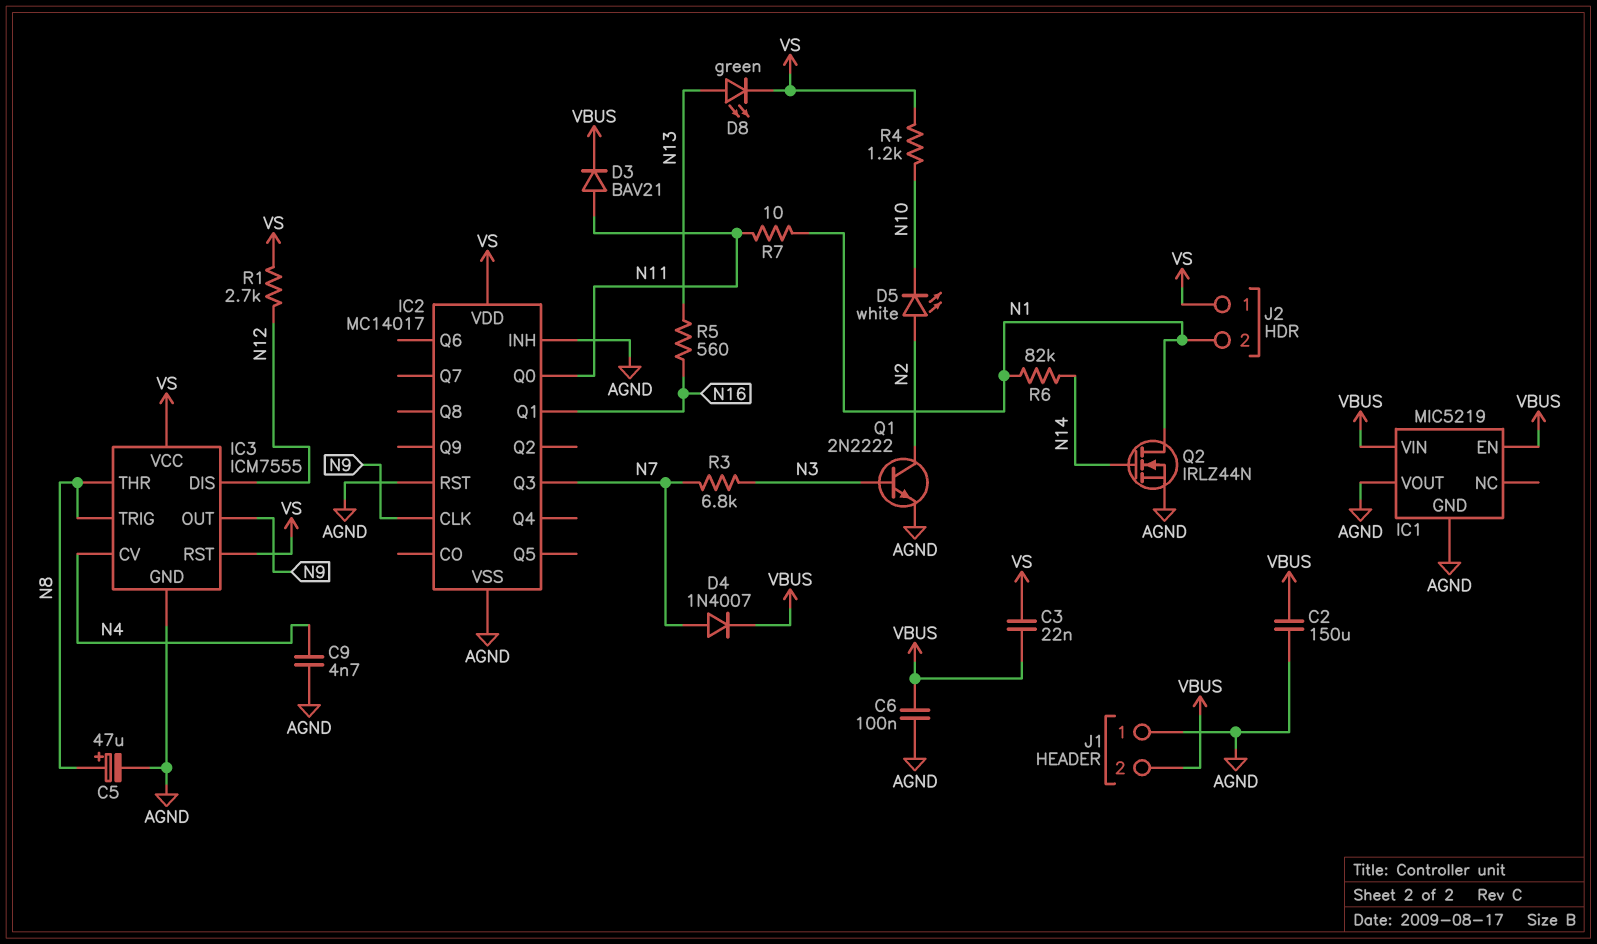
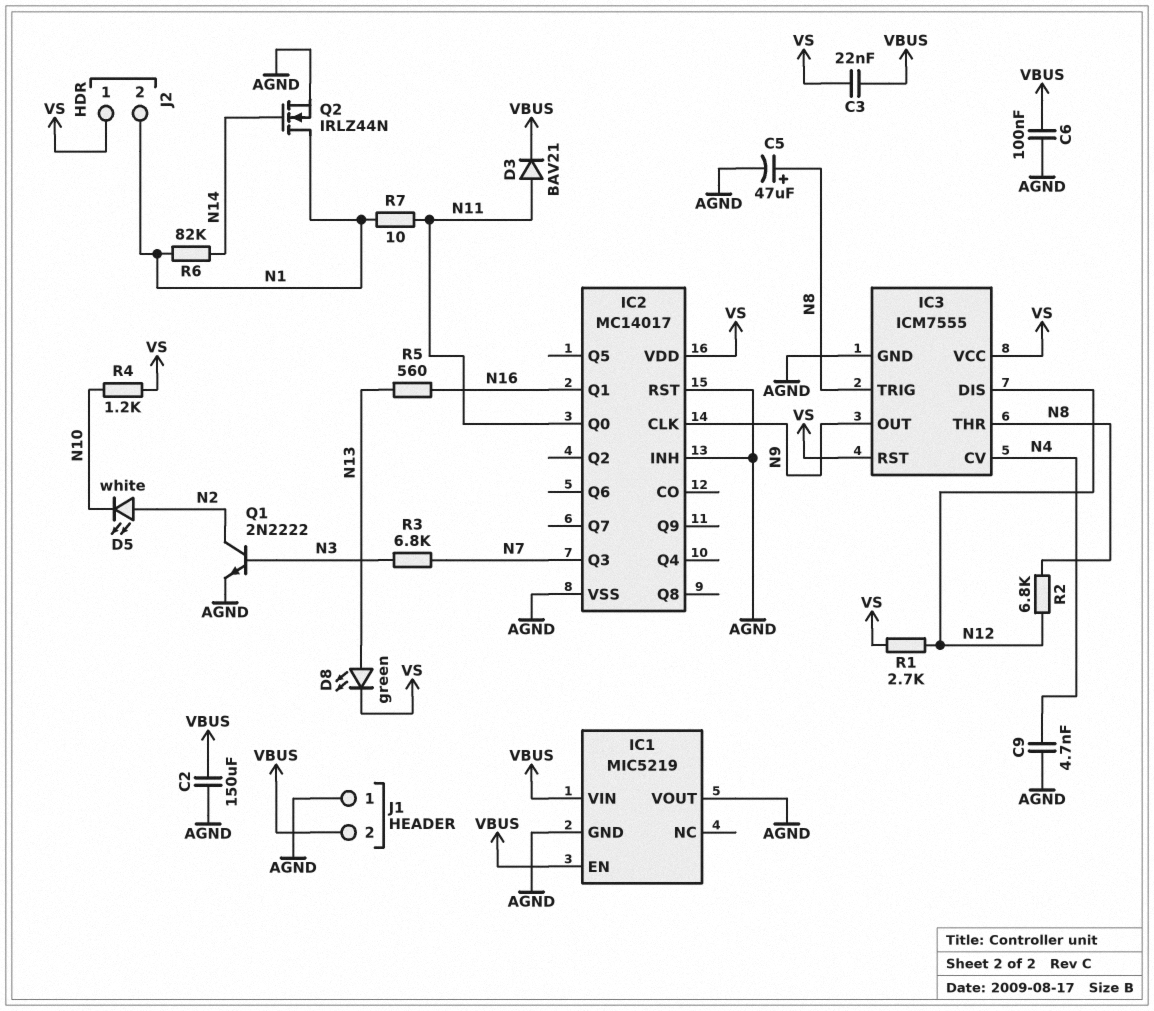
D4: diode 1N4007 (A N7, K VBUS) -> none
R2: none -> 6.8k (N8, N12)

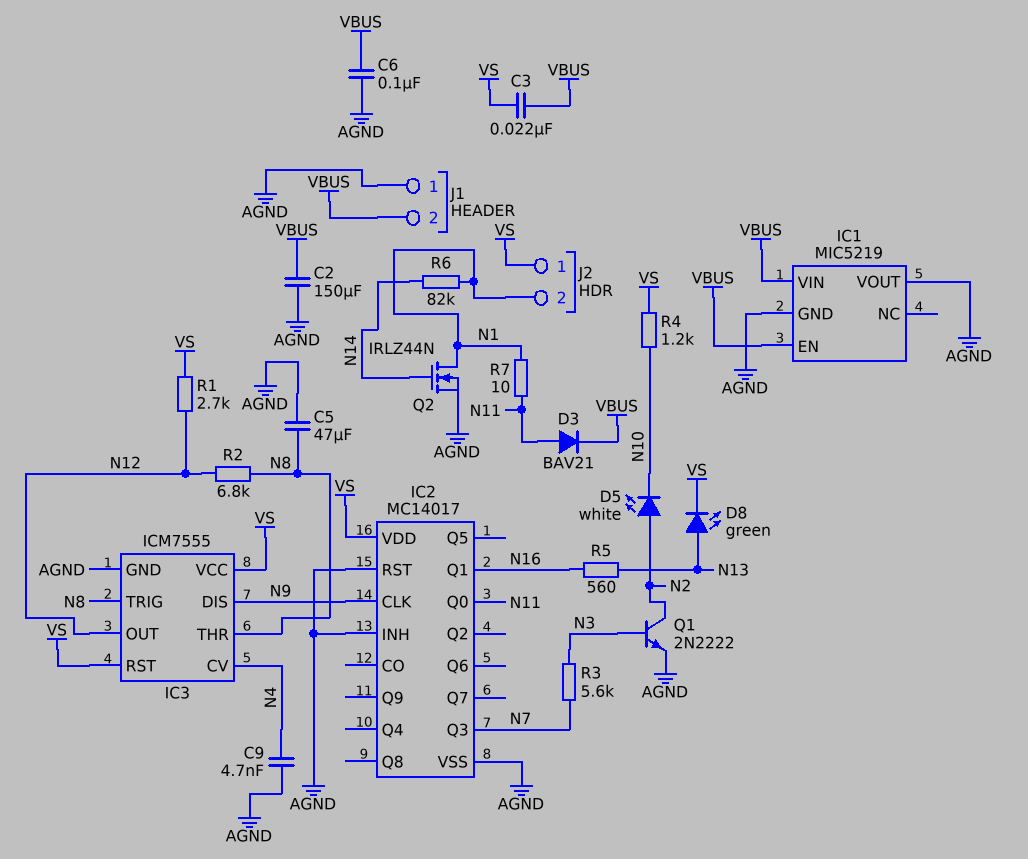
C5: 47uF (plus N8, minus AGND) -> 47uF (AGND, N8)
IC3 pin DIS: N12 -> N9
IC3 pin OUT: N9 -> N12
R3: 6.8k (N3, N7) -> 5.6k (N3, N7)

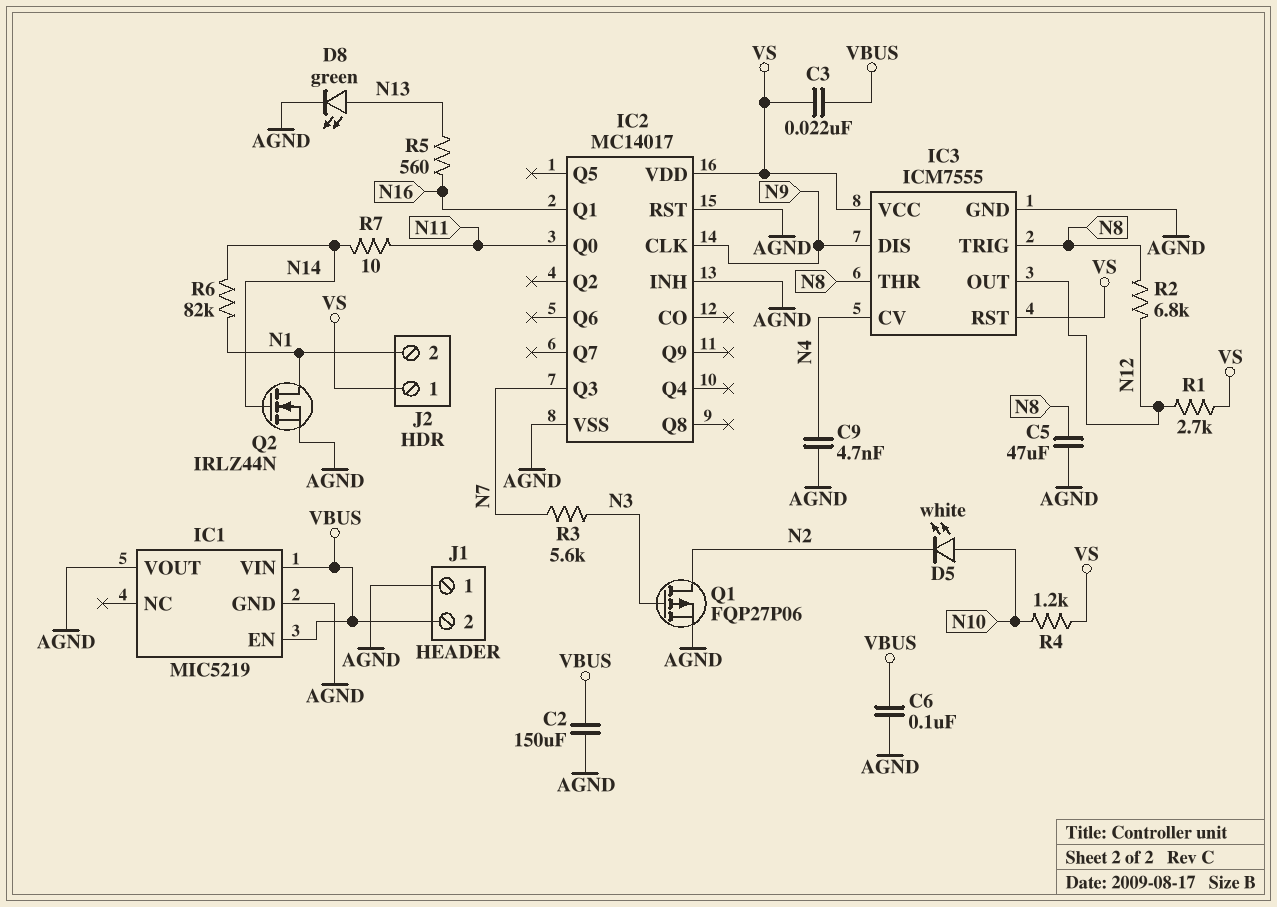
D3: diode BAV21 (A N11, K VBUS) -> none
D5: LED white (A N2, K N10) -> LED white (A N10, K N2)
D8: LED green (A N13, K VS) -> LED green (A N13, K AGND)
Q1: NPN 2N2222 (B N3, C N2, E AGND) -> PMOS FQP27P06 (G N3, D N2, S AGND)
R7: 10 (N1, N11) -> 10 (N11, N14)

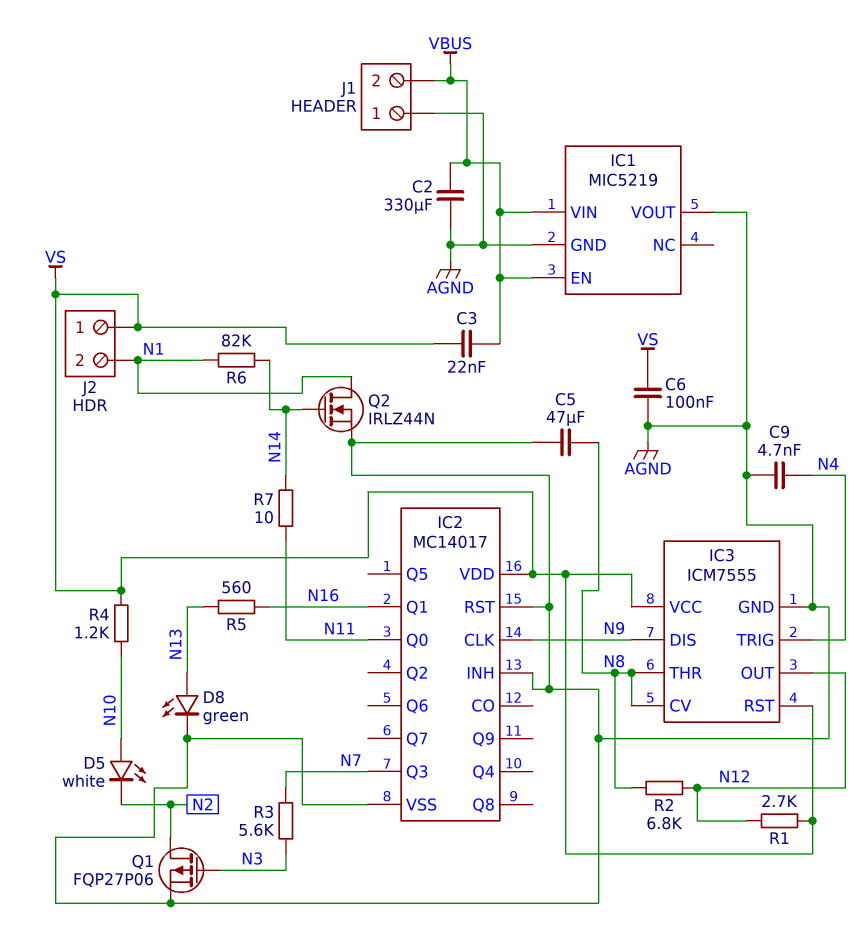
C2: 150uF (AGND, VBUS) -> 330uF (AGND, VBUS)
C6: 100nF (AGND, VBUS) -> 100nF (AGND, VS)
IC3 pin CV: N4 -> N8
IC3 pin TRIG: N8 -> N4

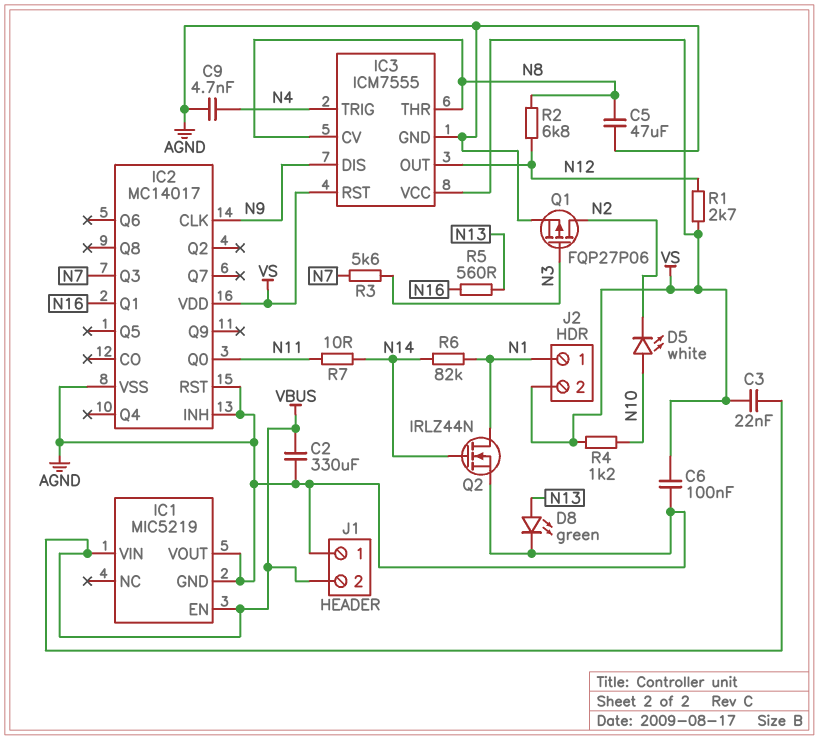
J2 pin 1: VS -> N1
J2 pin 2: N1 -> VS

